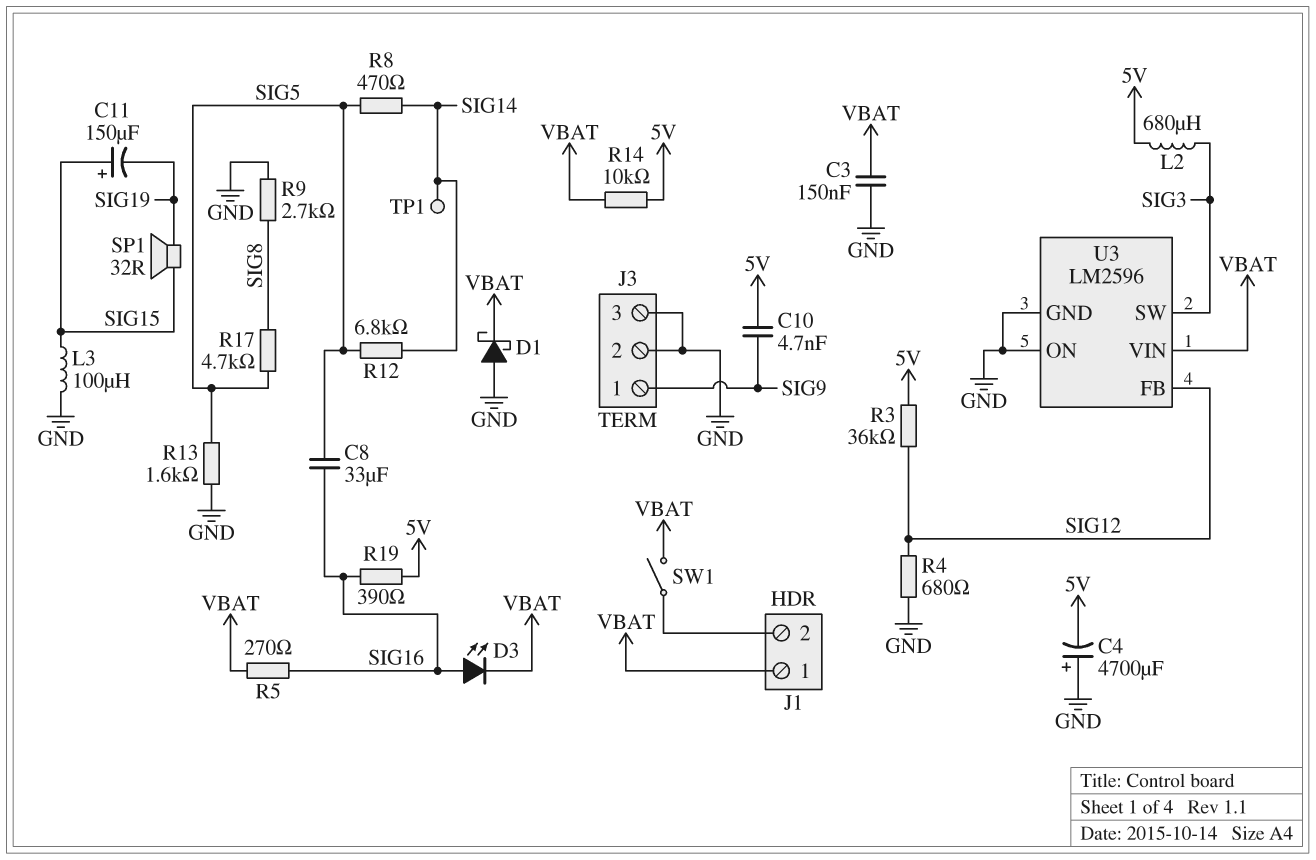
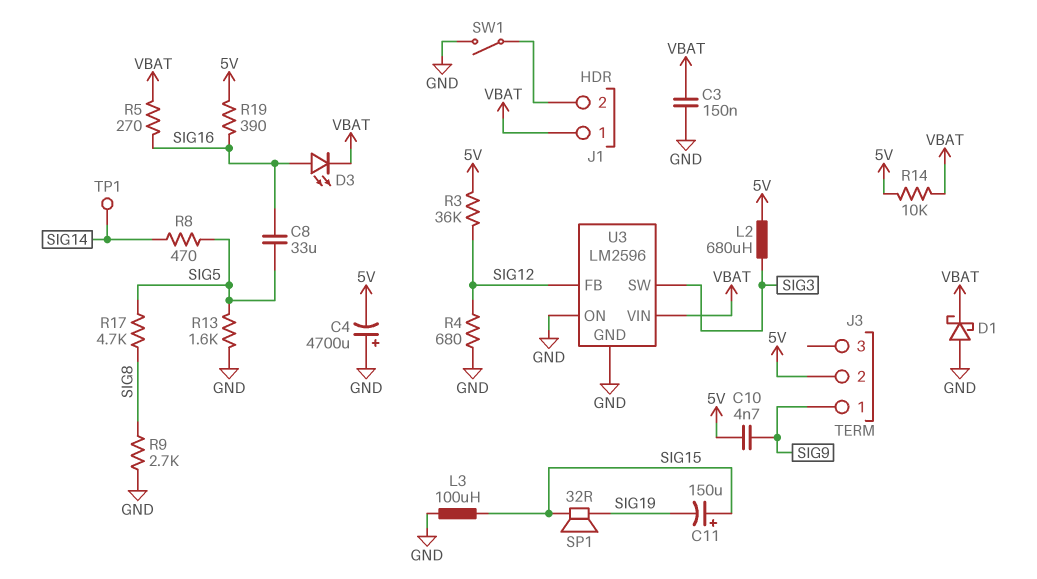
J3 pin 2: GND -> 5V
J3 pin 3: GND -> none
R12: 6.8k (SIG5, SIG14) -> none
SW1: switch (J1/2, VBAT) -> switch (GND, J1/2)

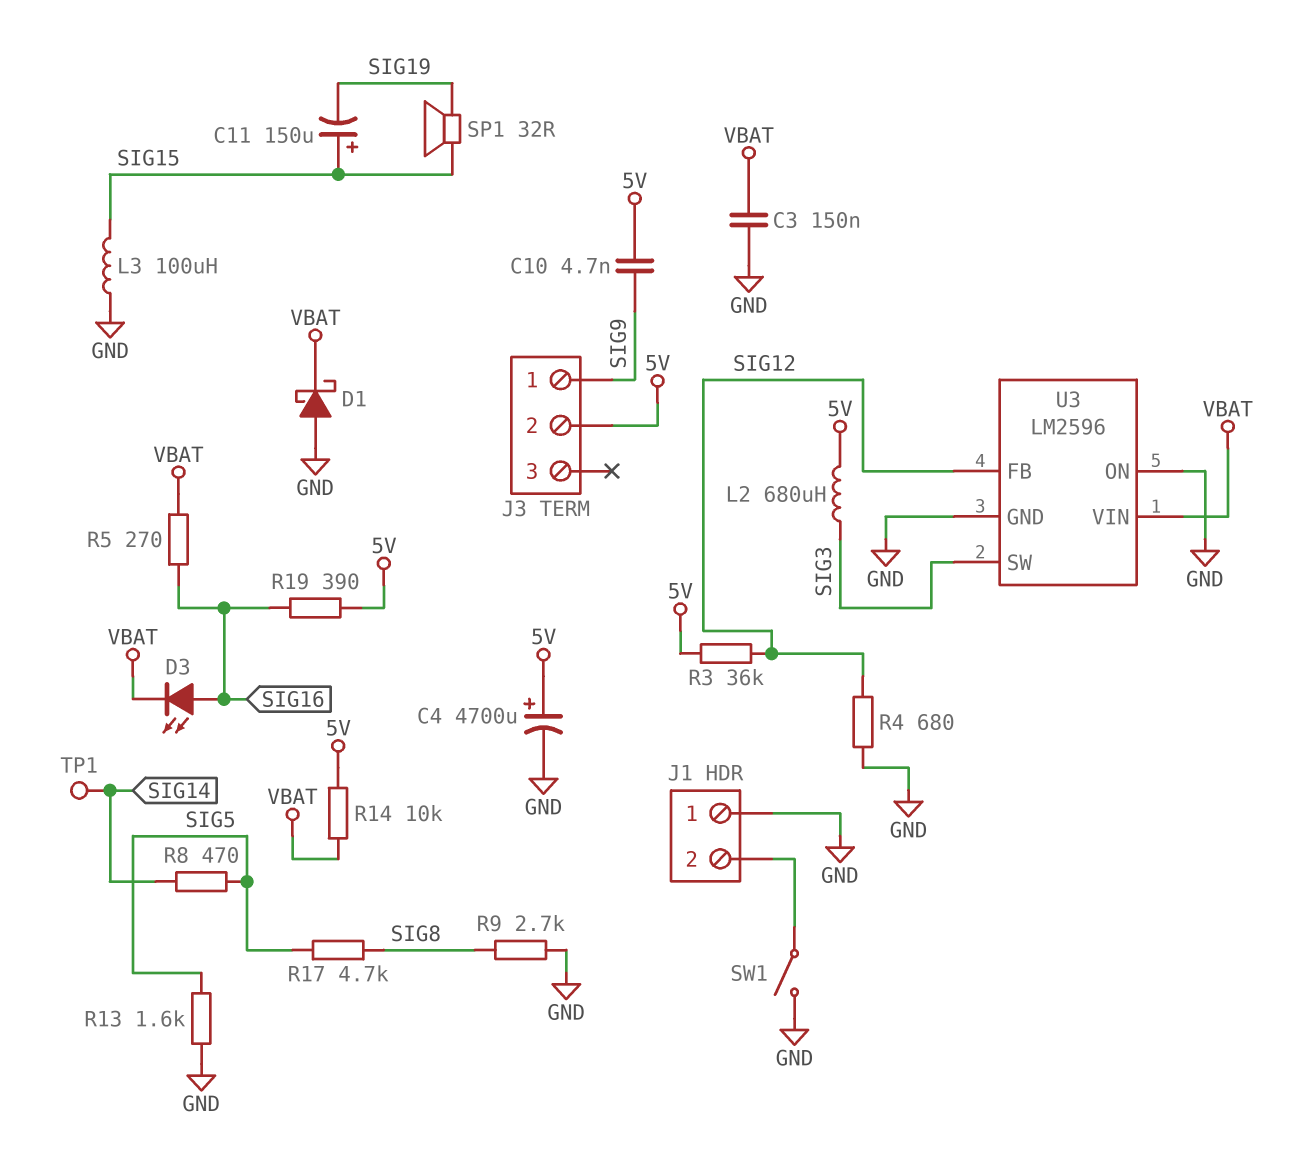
C4: 4700uF (plus GND, minus 5V) -> 4700uF (plus 5V, minus GND)
C8: 33uF (SIG5, SIG16) -> none
J1 pin 1: VBAT -> GND

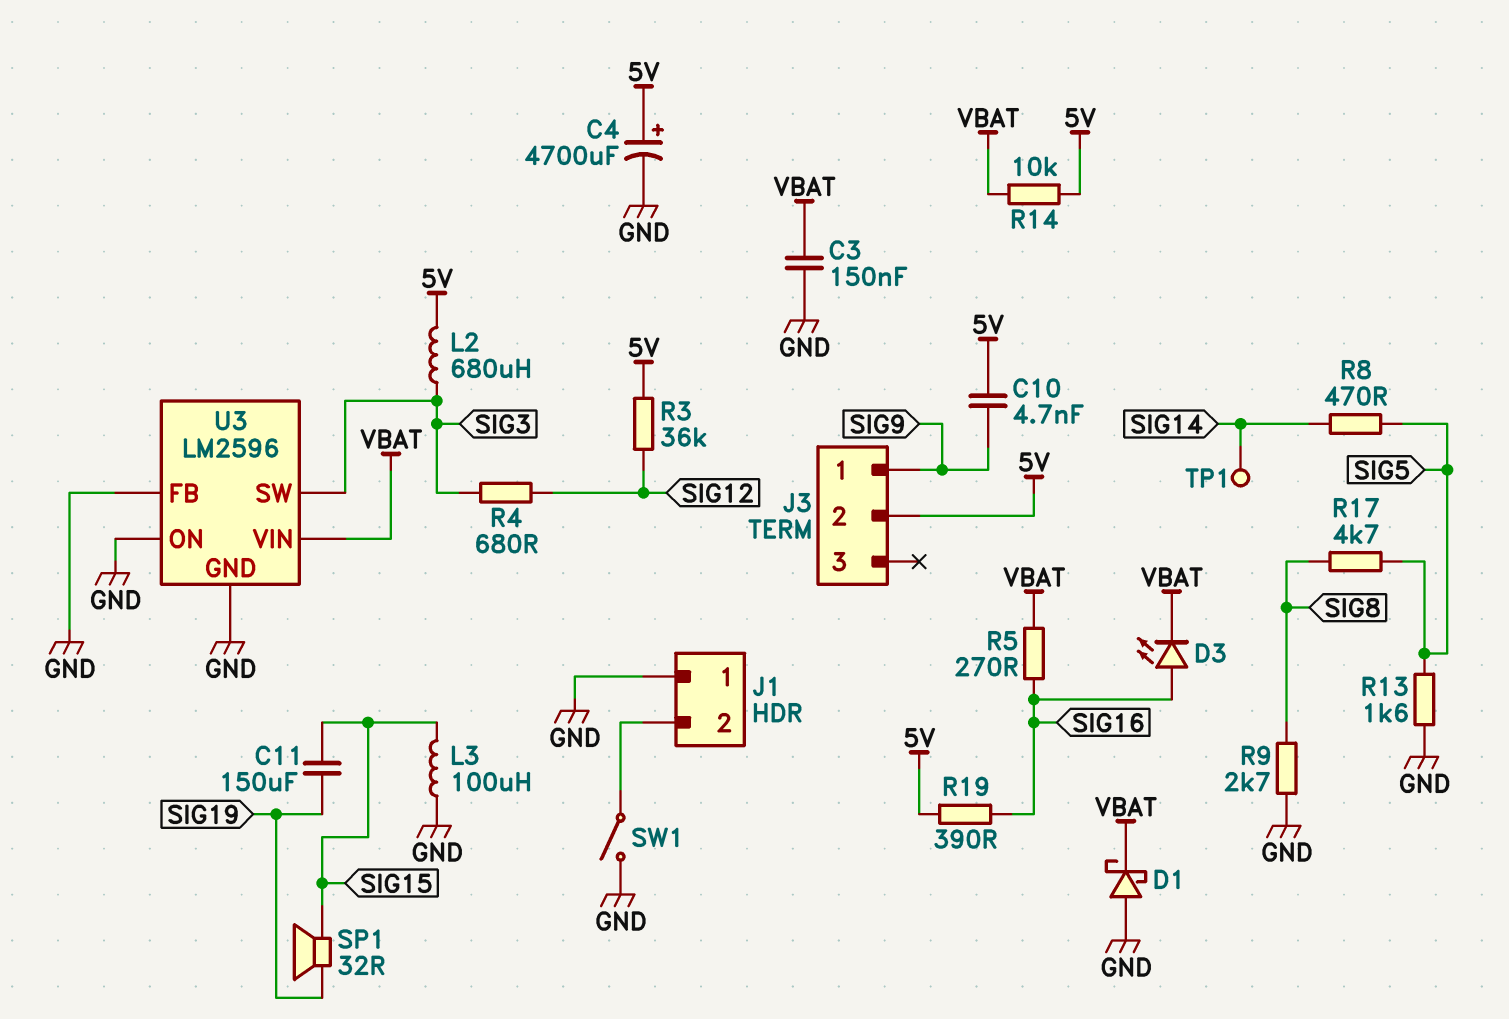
C11: 150uF (plus SIG15, minus SIG19) -> 150uF (SIG15, SIG19)
R4: 680 (GND, SIG12) -> 680 (SIG3, SIG12)
U3 pin FB: SIG12 -> GND

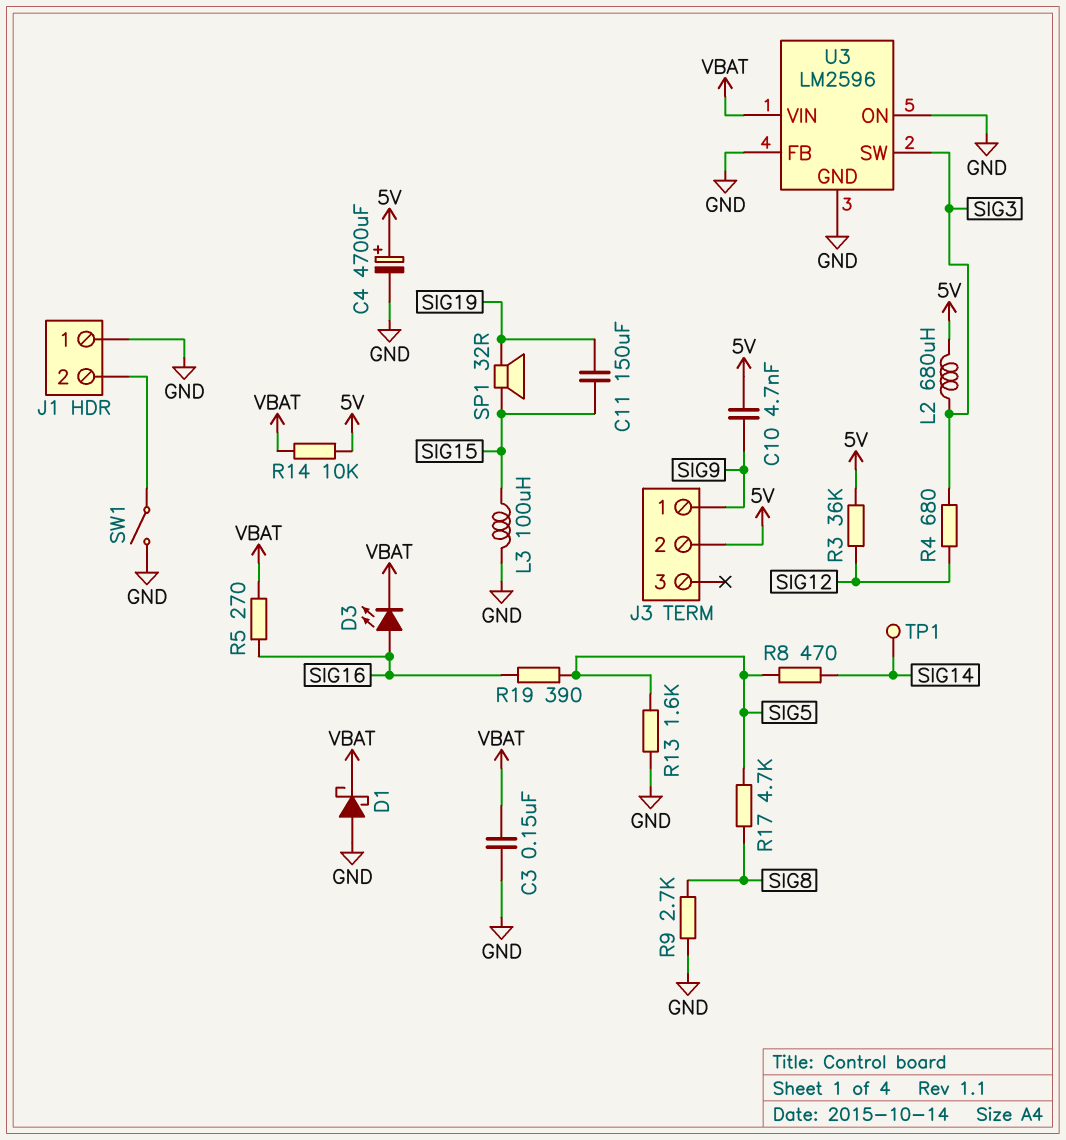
R19: 390 (5V, SIG16) -> 390 (SIG5, SIG16)

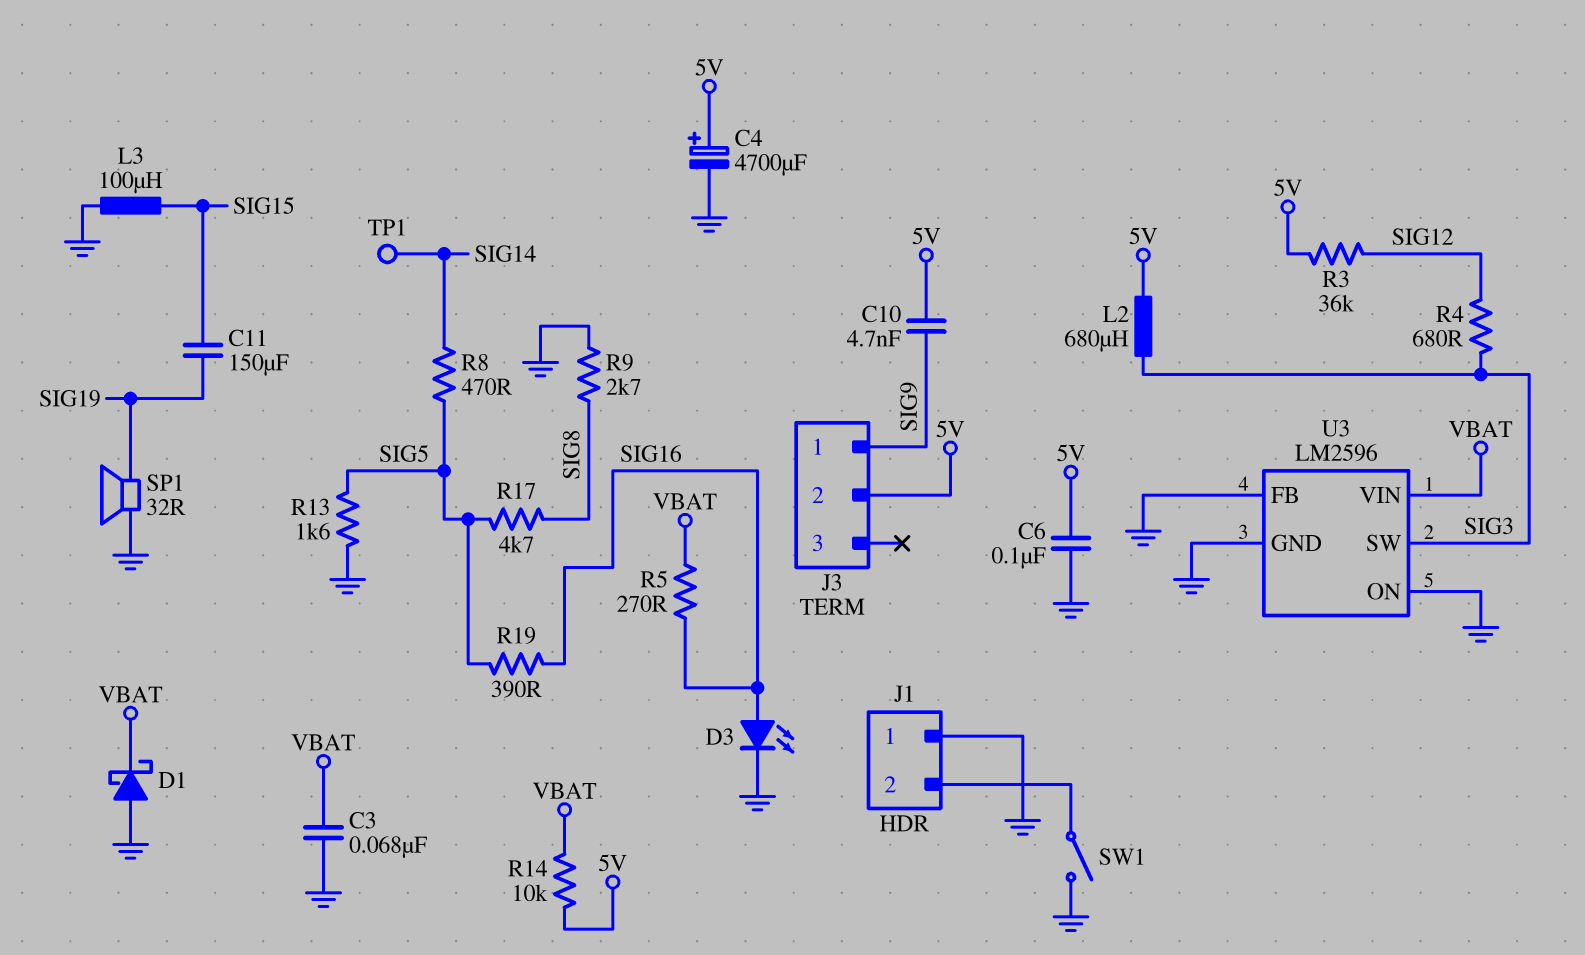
C3: 150nF (GND, VBAT) -> 68nF (GND, VBAT)
C6: none -> 100nF (5V, GND)
D3: LED (A SIG16, K VBAT) -> LED (A SIG16, K GND)
SP1: speaker 32R (SIG15, SIG19) -> speaker 32R (GND, SIG19)

